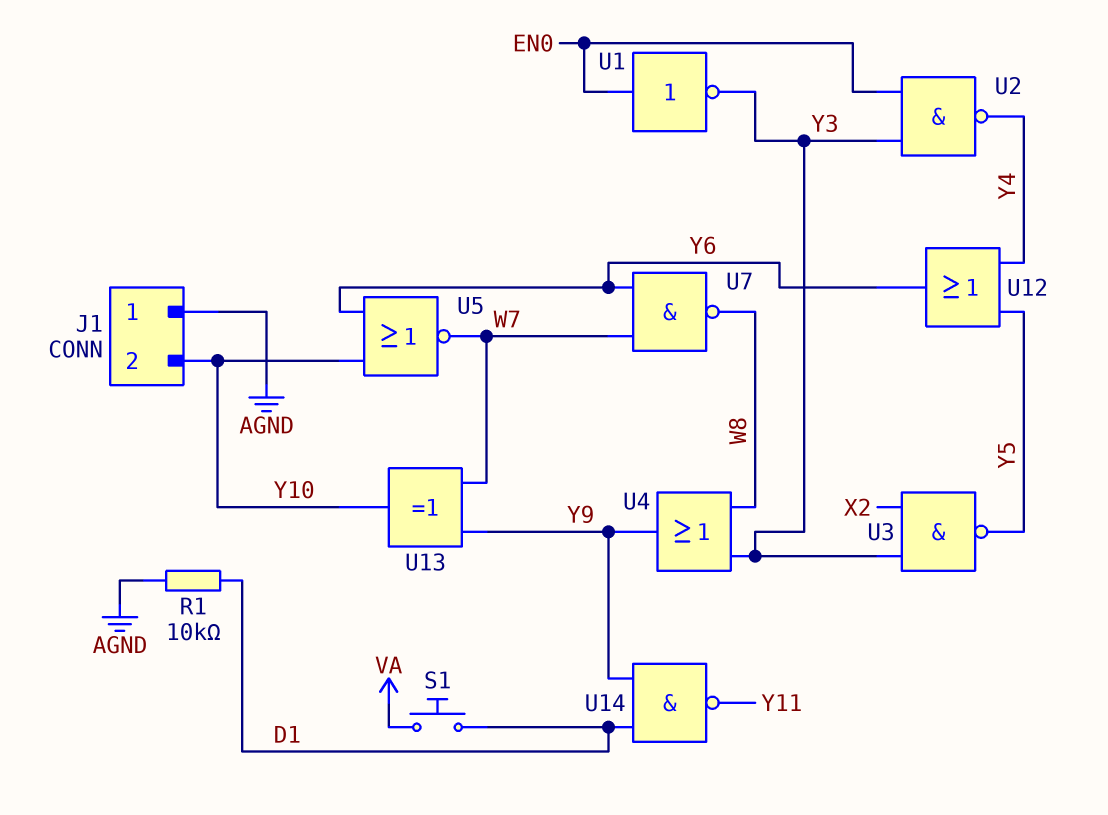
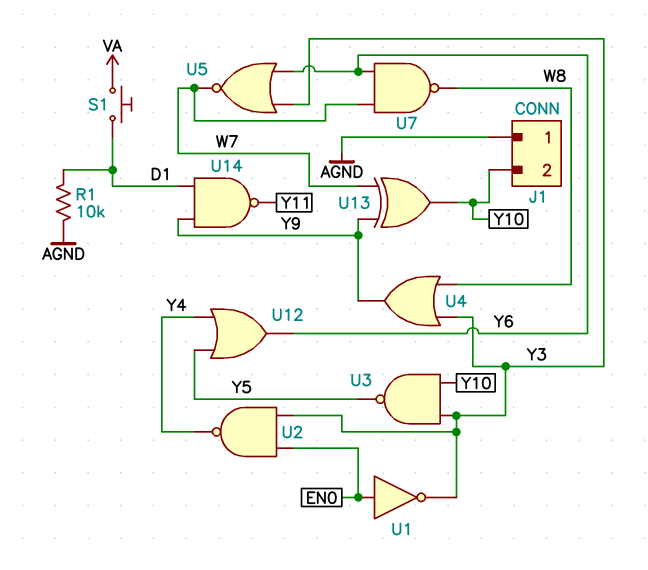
U3: NAND (in X2, in Y3, out Y5) -> NAND (in Y3, in Y10, out Y5)
U5: NOR (in Y6, in Y10, out W7) -> NOR (in Y3, in Y6, out W7)

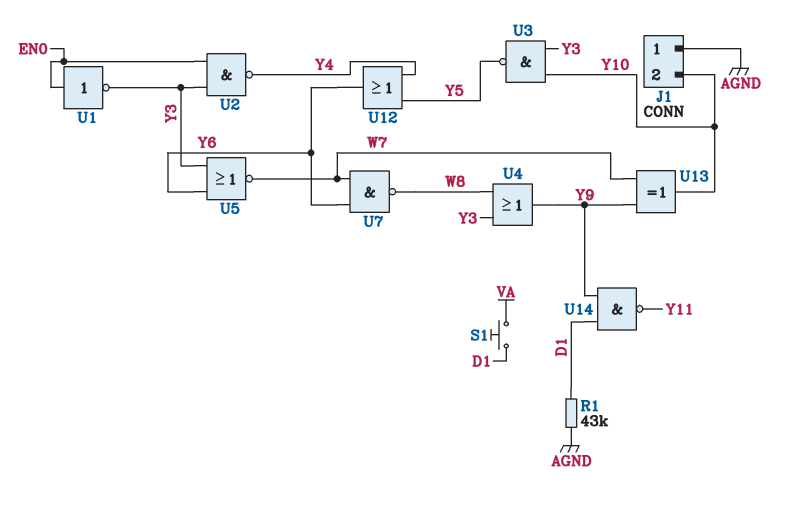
R1: 10k (AGND, D1) -> 43k (AGND, D1)

